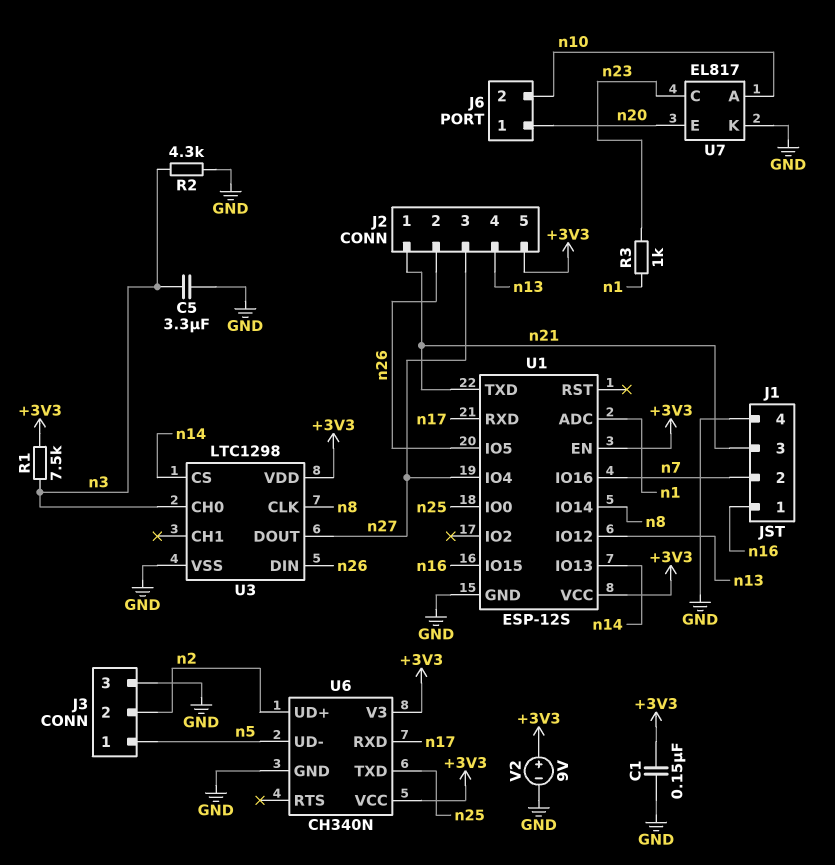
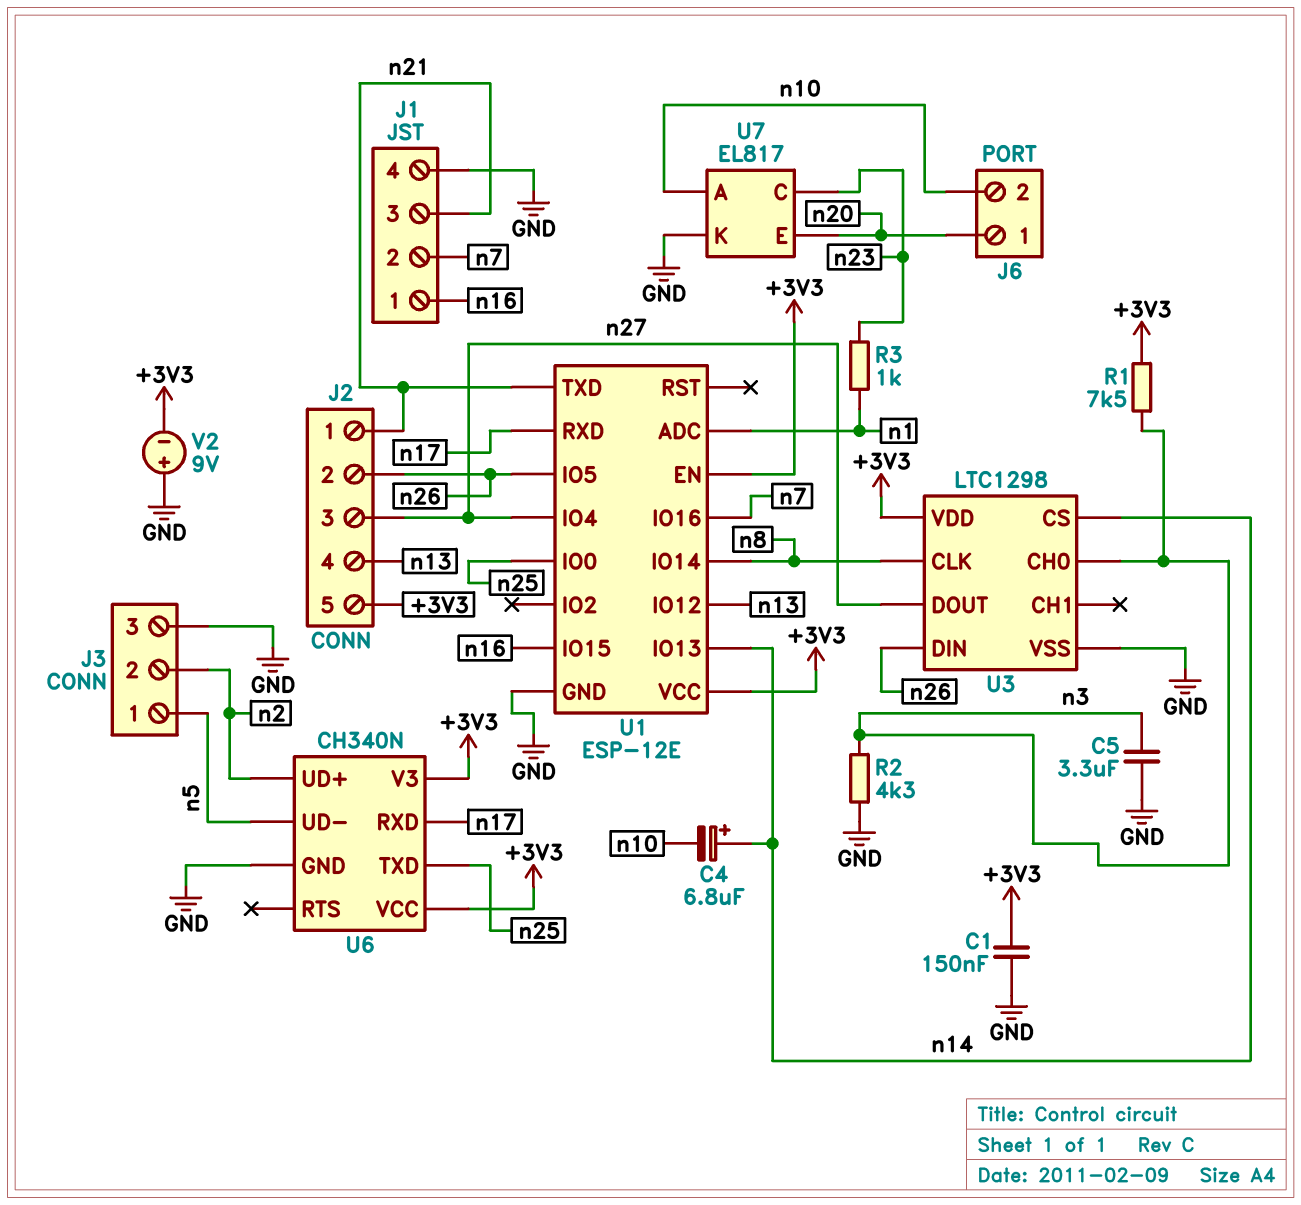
C4: none -> 6.8uF (plus n14, minus n10)
U1: ESP-12S -> ESP-12E
V2: 9V (plus +3V3, minus GND) -> 9V (plus GND, minus +3V3)

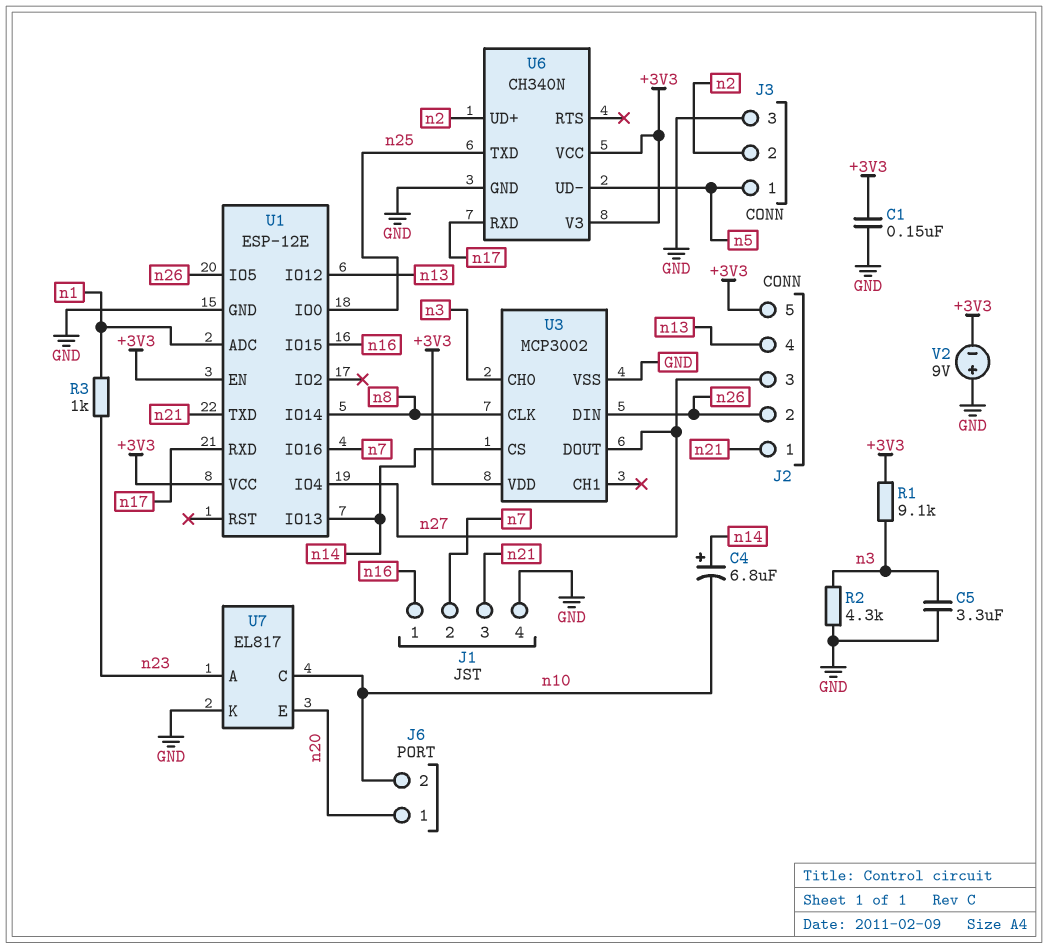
R1: 7.5k (+3V3, n3) -> 9.1k (+3V3, n3)
U3: LTC1298 -> MCP3002
U7 pin A: n10 -> n23
U7 pin C: n23 -> n10

